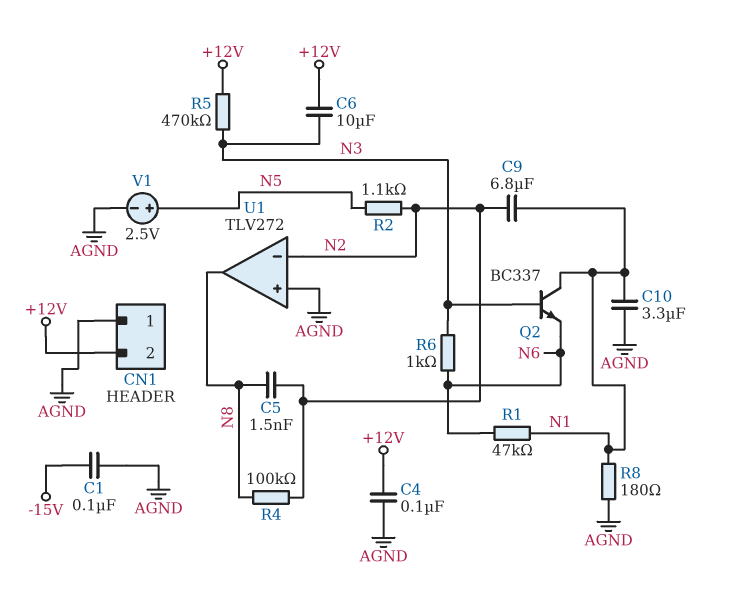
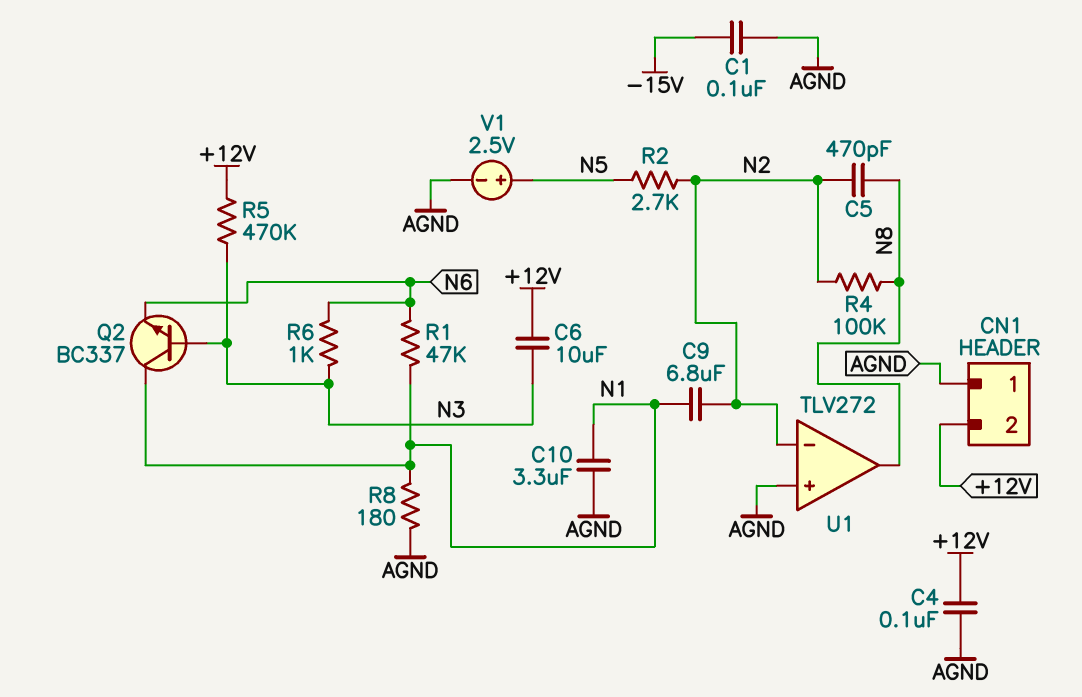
C5: 1.5nF (N2, N8) -> 470pF (N2, N8)
R2: 1.1k (N2, N5) -> 2.7k (N2, N5)

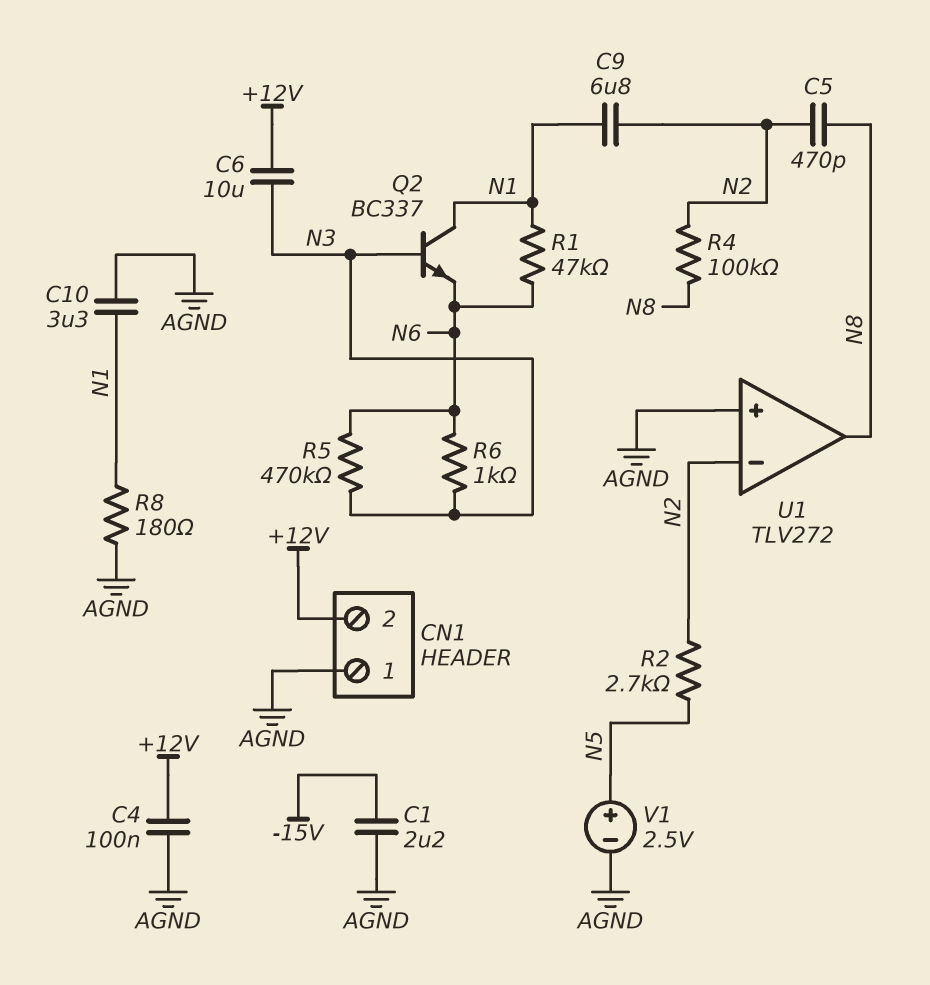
C1: 100nF (-15V, AGND) -> 2.2uF (-15V, AGND)
R5: 470k (+12V, N3) -> 470k (N3, N6)

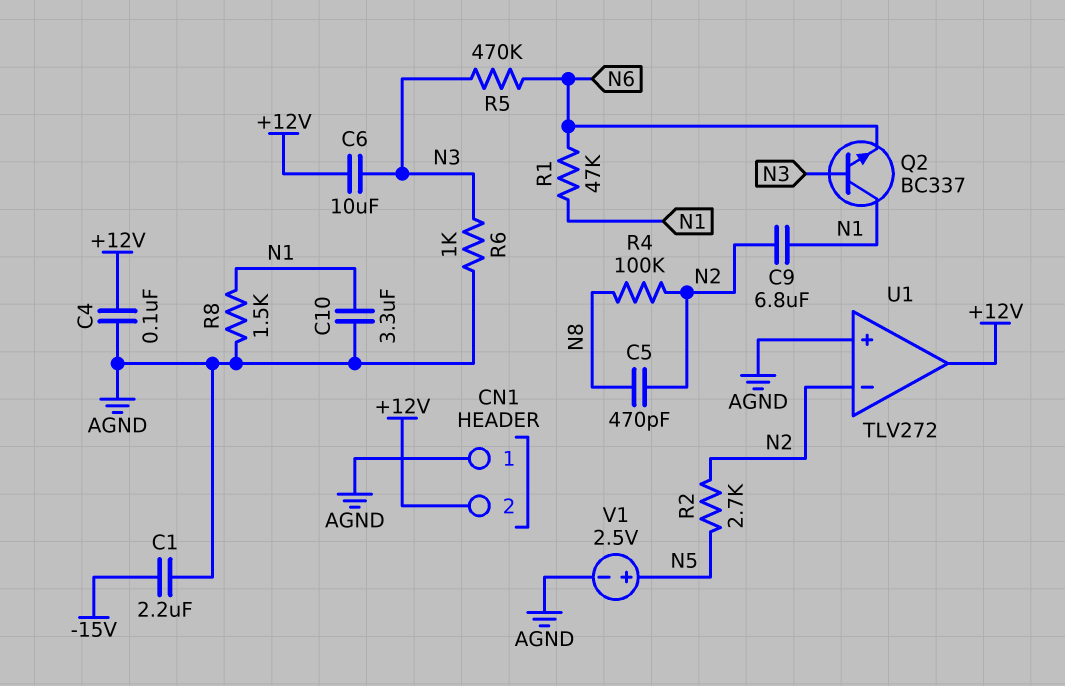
R6: 1k (N3, N6) -> 1k (AGND, N3)
R8: 180 (AGND, N1) -> 1.5k (AGND, N1)
U1 pin out: N8 -> +12V

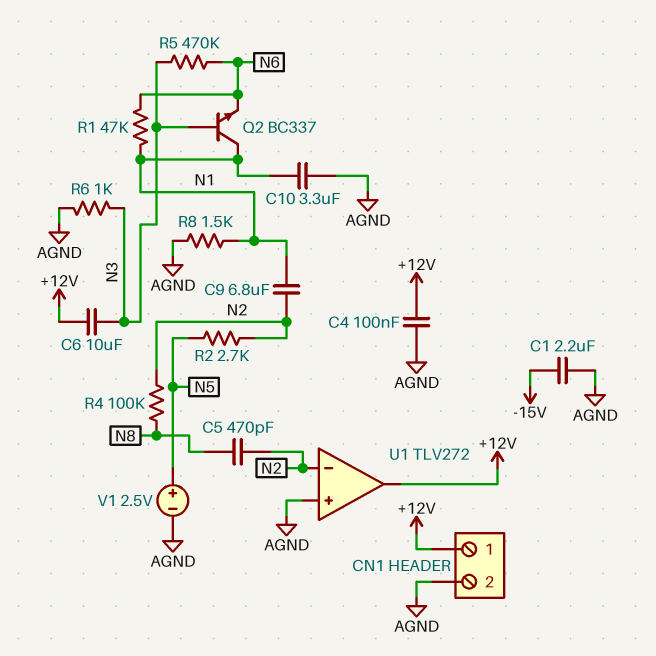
CN1 pin 1: AGND -> +12V
CN1 pin 2: +12V -> AGND

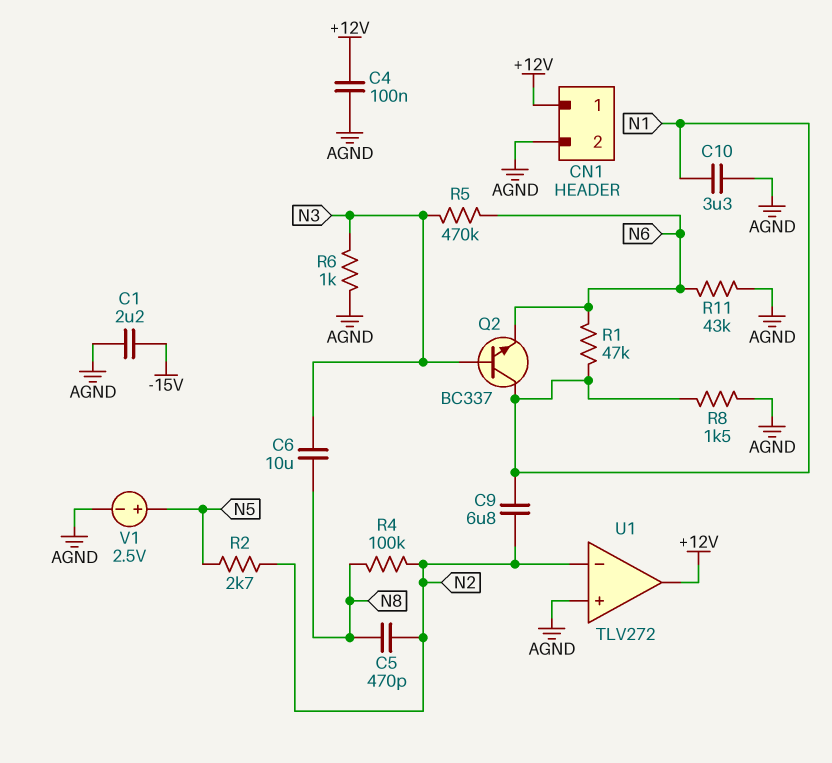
C6: 10uF (+12V, N3) -> 10uF (N3, N8)
R11: none -> 43k (AGND, N6)

